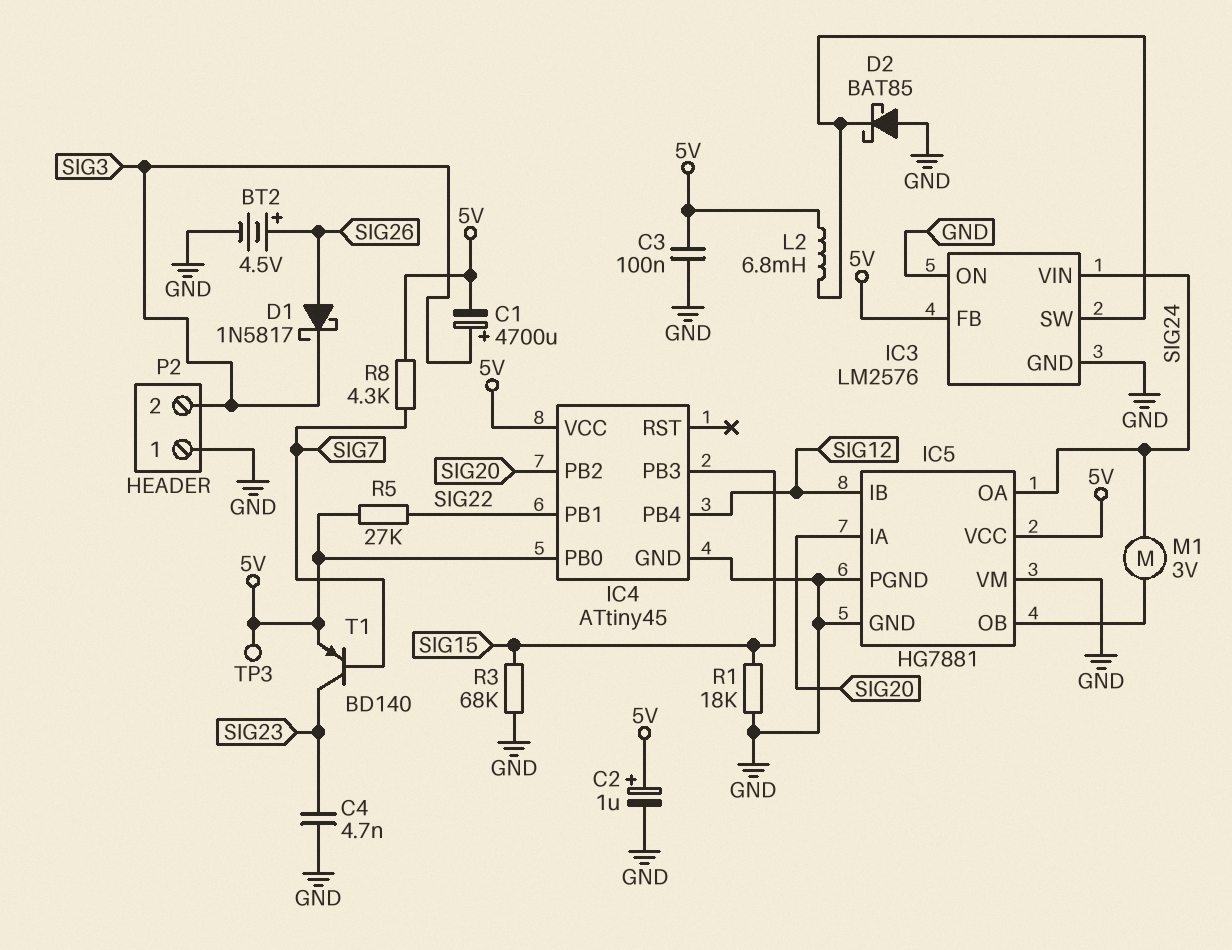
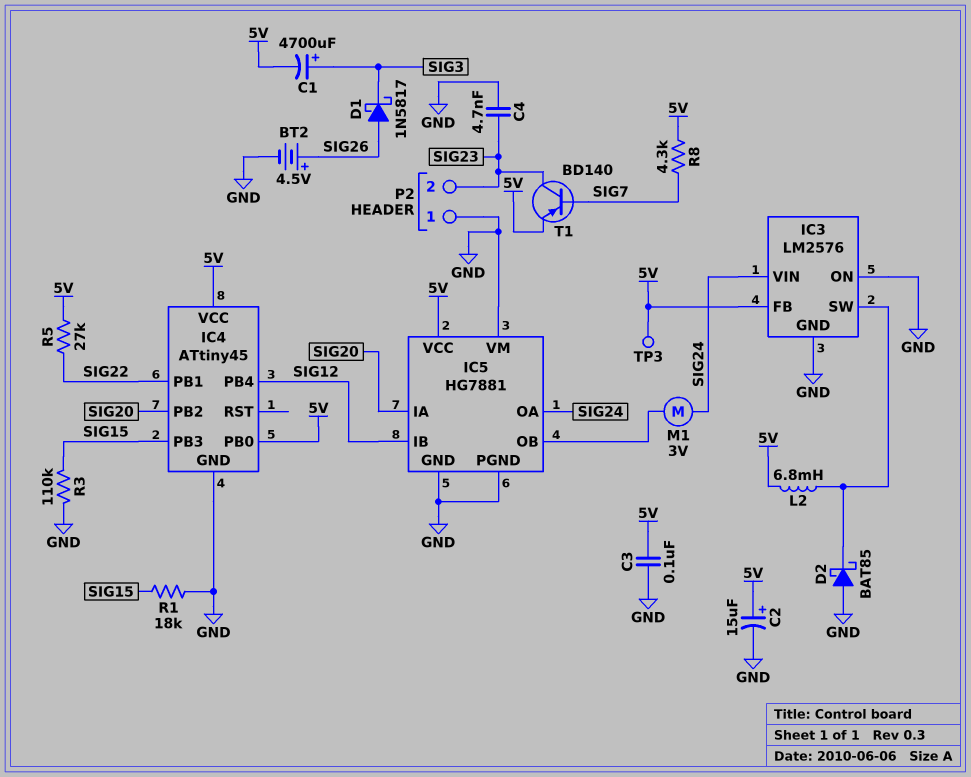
C2: 1uF (plus 5V, minus GND) -> 15uF (plus 5V, minus GND)
P2 pin 2: SIG3 -> SIG23
R3: 68k (GND, SIG15) -> 110k (GND, SIG15)

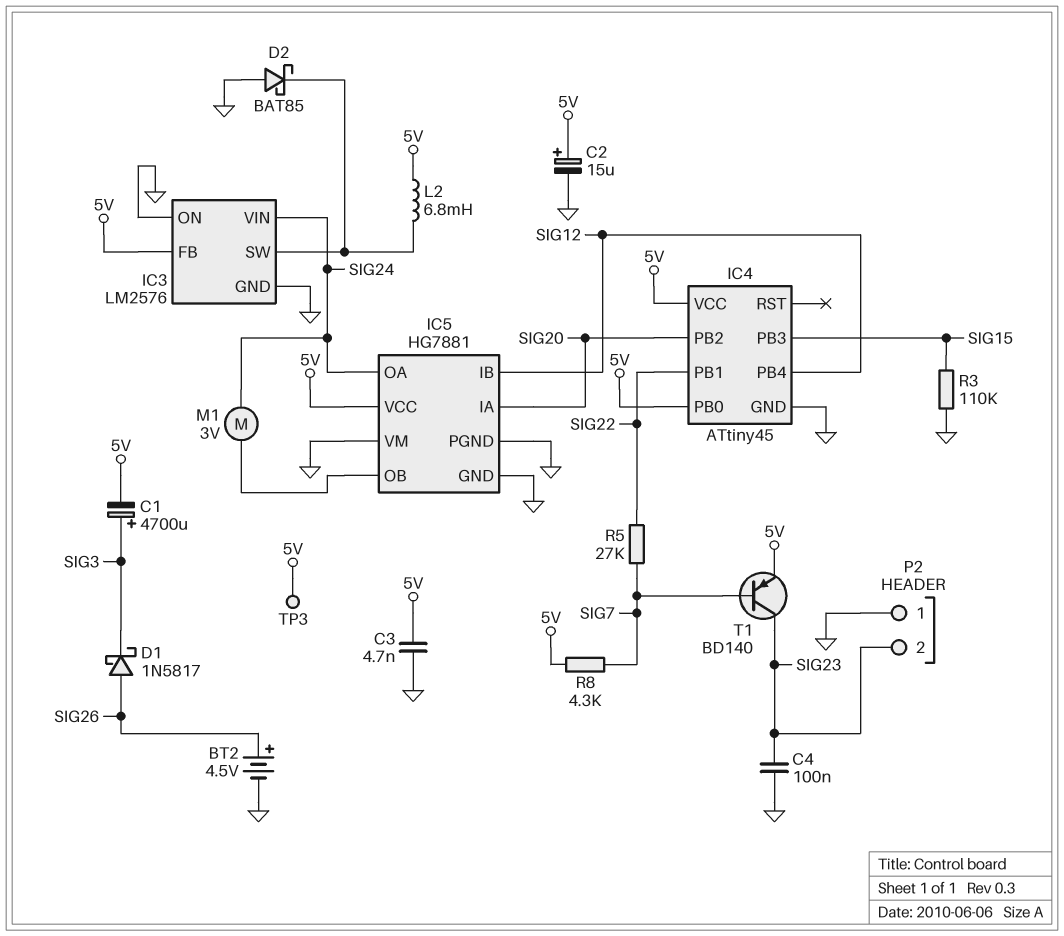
C3: 100nF (5V, GND) -> 4.7nF (5V, GND)
C4: 4.7nF (GND, SIG23) -> 100nF (GND, SIG23)
R1: 18k (GND, SIG15) -> none
R5: 27k (5V, SIG22) -> 27k (SIG7, SIG22)

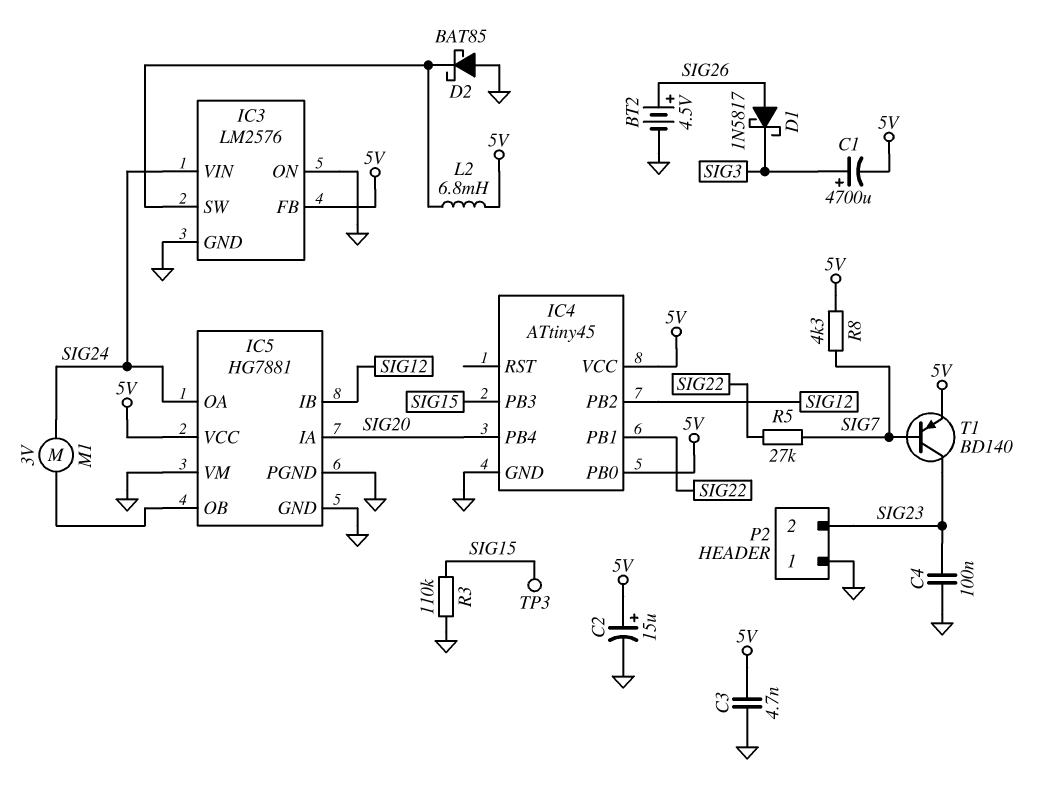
IC4 pin PB2: SIG20 -> SIG12
IC4 pin PB4: SIG12 -> SIG20
TP3: test point (5V) -> test point (SIG15)

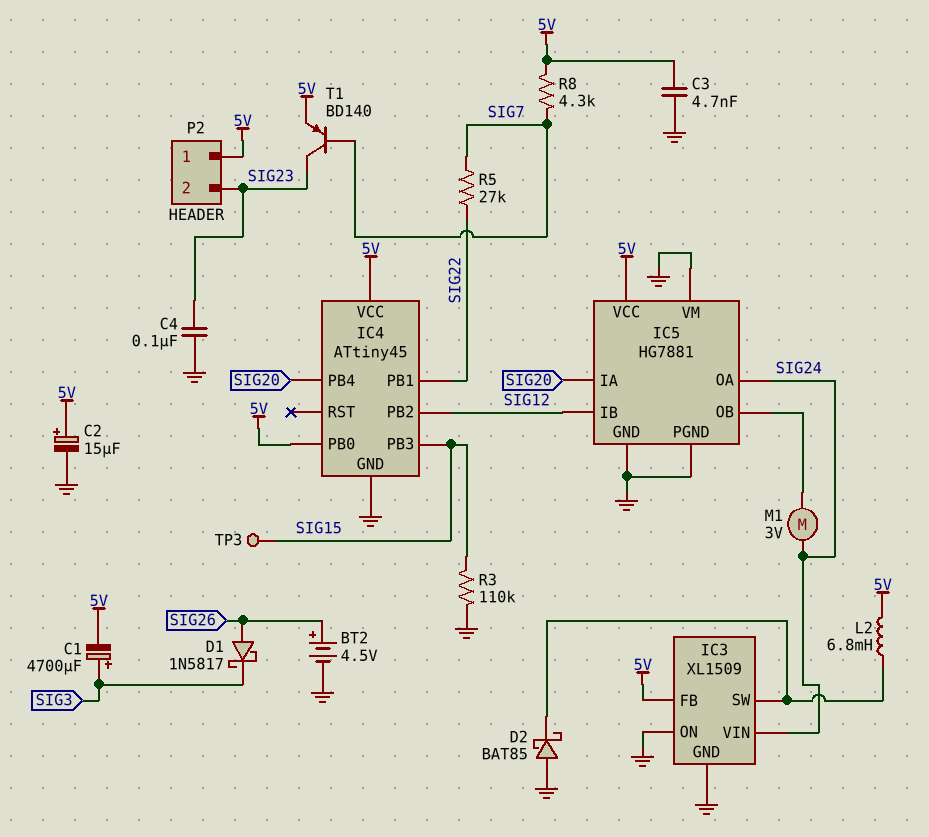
IC3: LM2576 -> XL1509
P2 pin 1: GND -> 5V

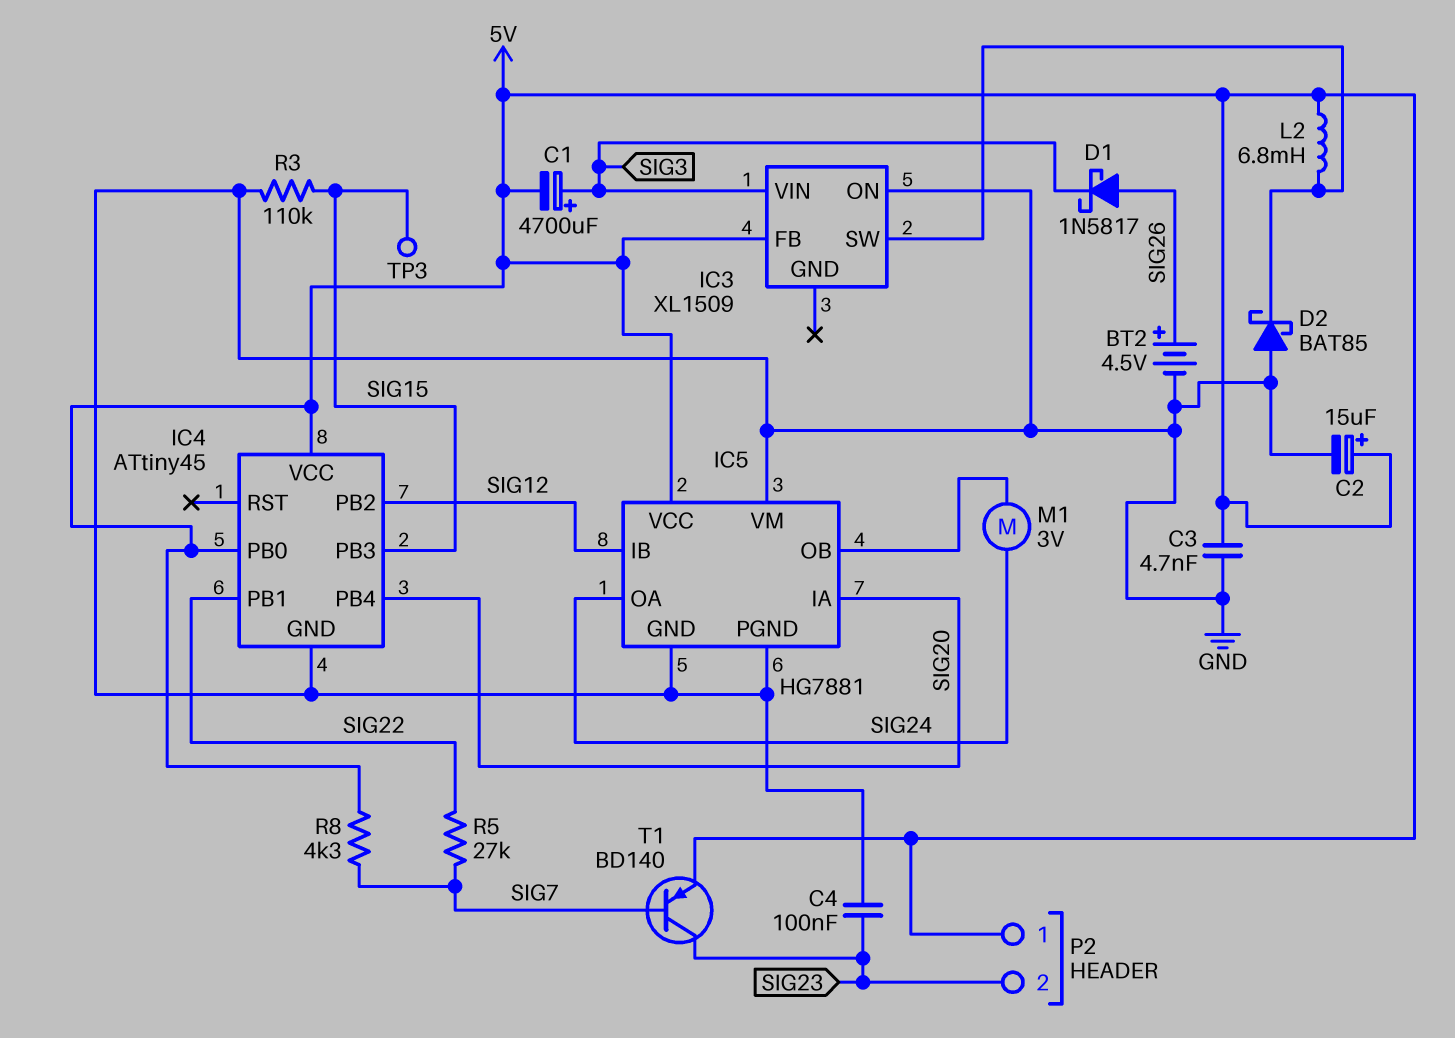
IC3 pin GND: GND -> none
IC3 pin VIN: SIG24 -> SIG3

